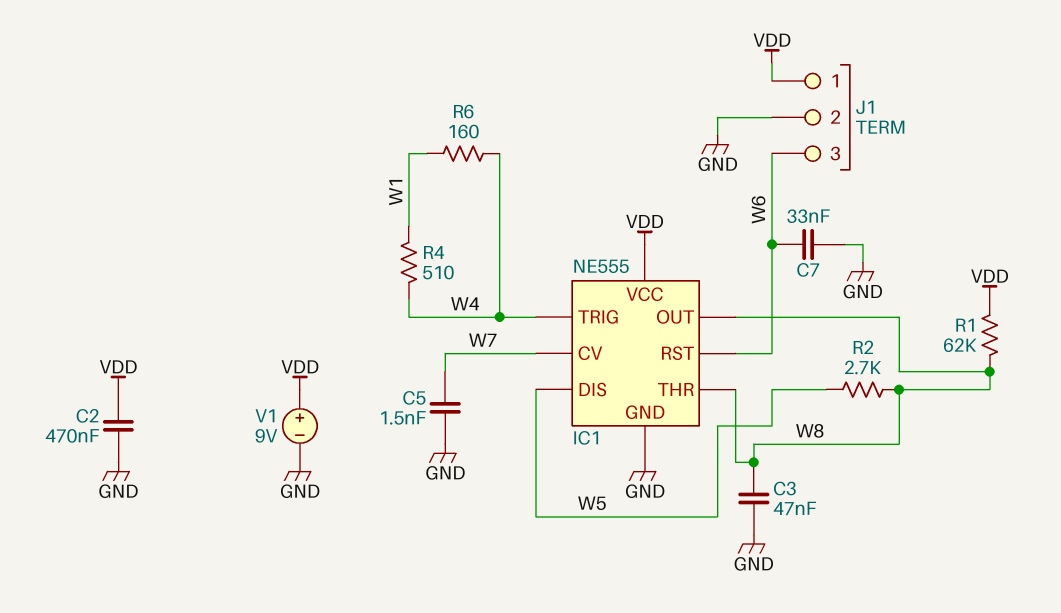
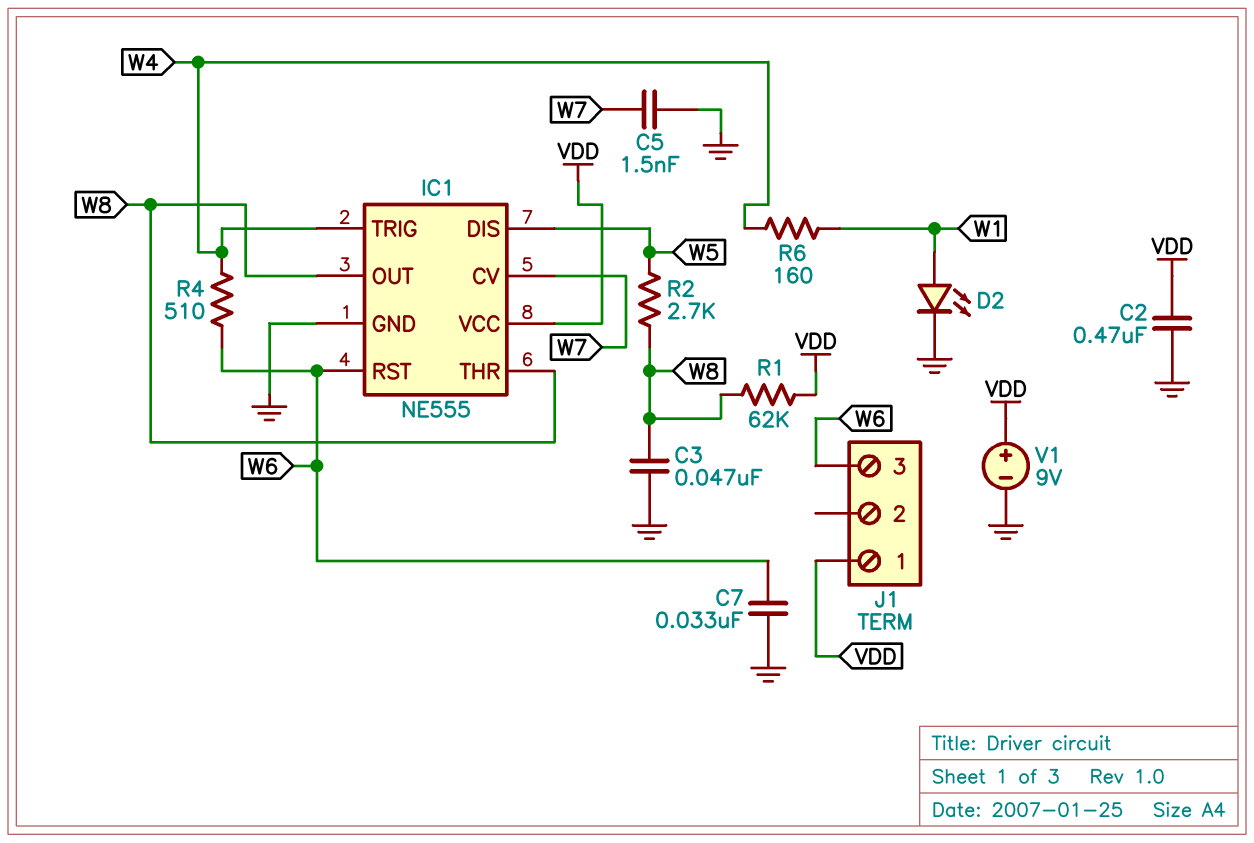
D2: none -> LED (A W1, K GND)
J1 pin 2: GND -> none
R4: 510 (W1, W4) -> 510 (W4, W6)

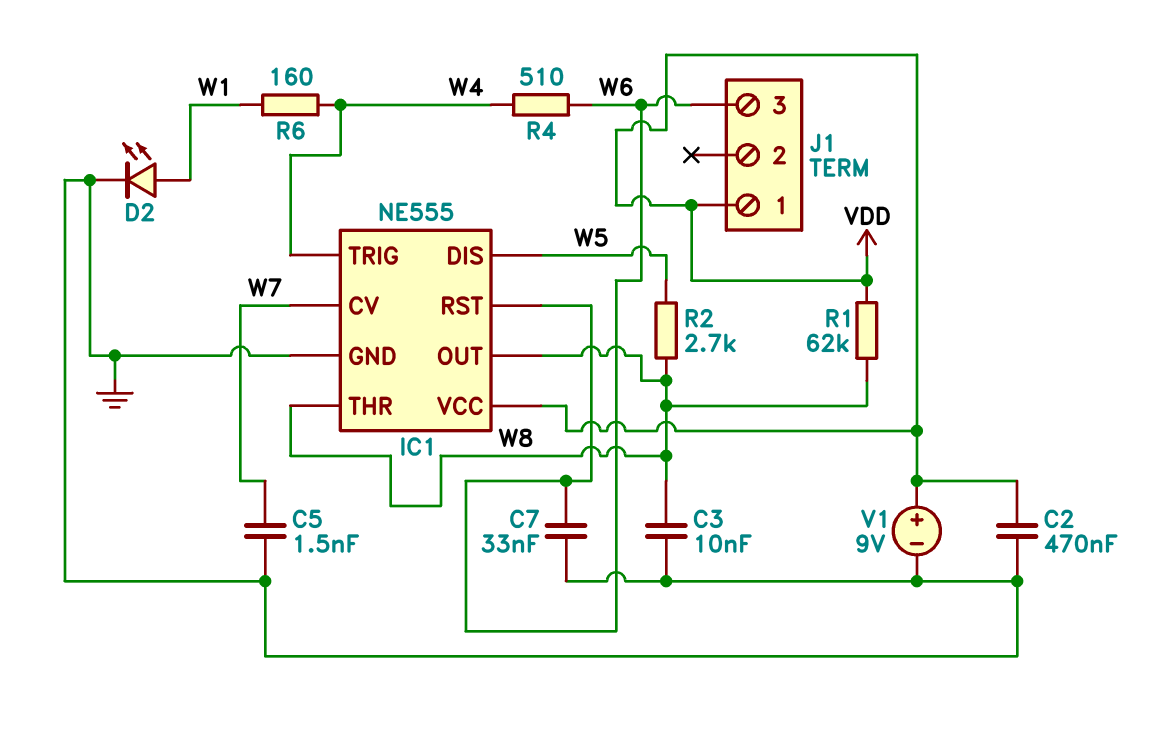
C3: 47nF (GND, W8) -> 10nF (GND, W8)

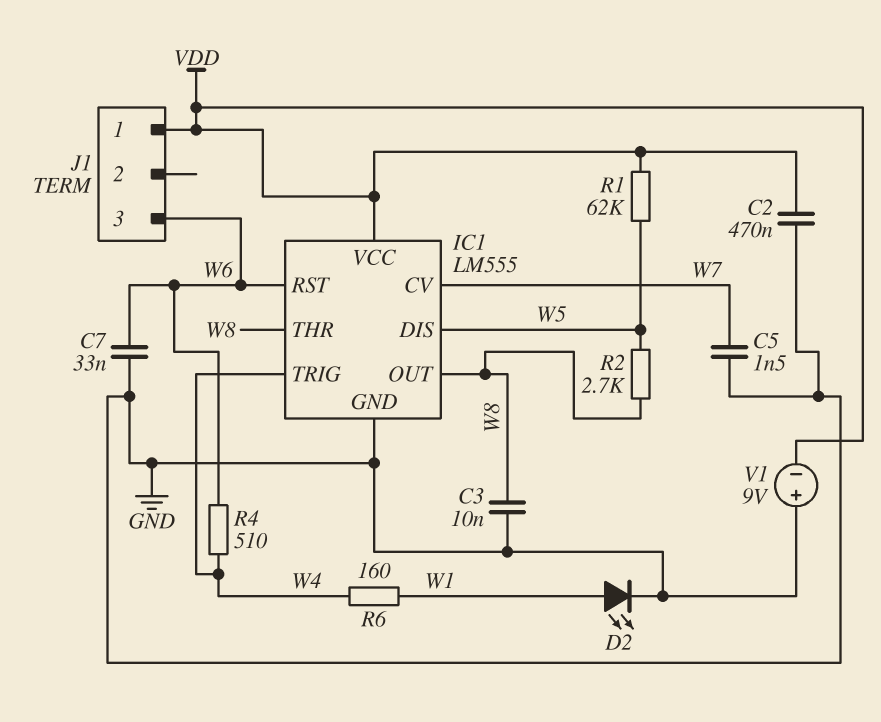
IC1: NE555 -> LM555
R1: 62k (VDD, W8) -> 62k (VDD, W5)
V1: 9V (plus VDD, minus GND) -> 9V (plus GND, minus VDD)

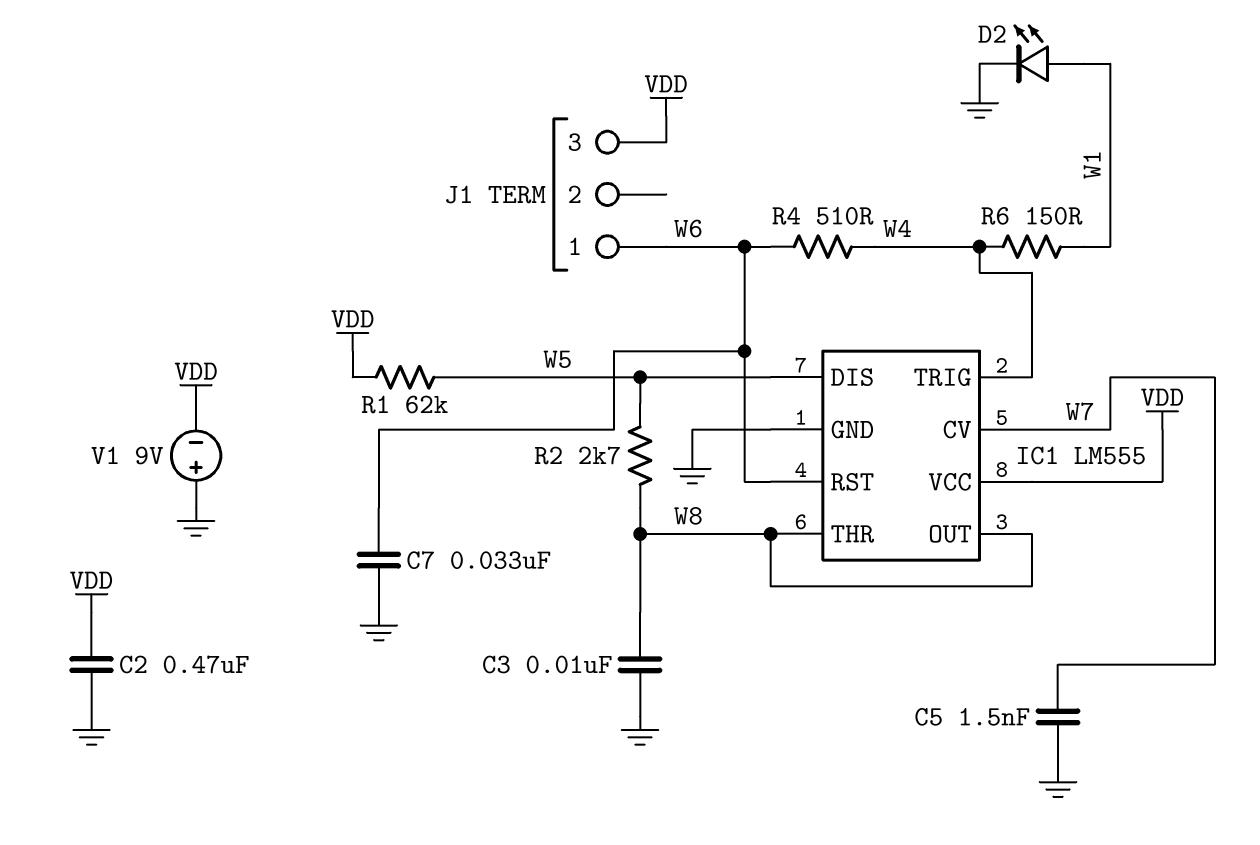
J1 pin 1: VDD -> W6
J1 pin 3: W6 -> VDD
R6: 160 (W1, W4) -> 150 (W1, W4)

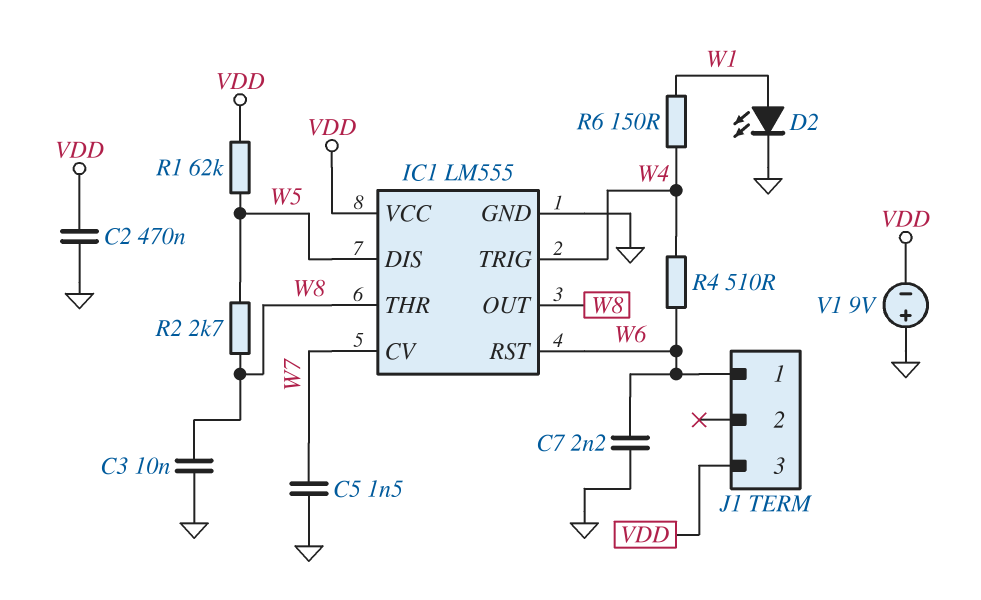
C7: 33nF (GND, W6) -> 2.2nF (GND, W6)

